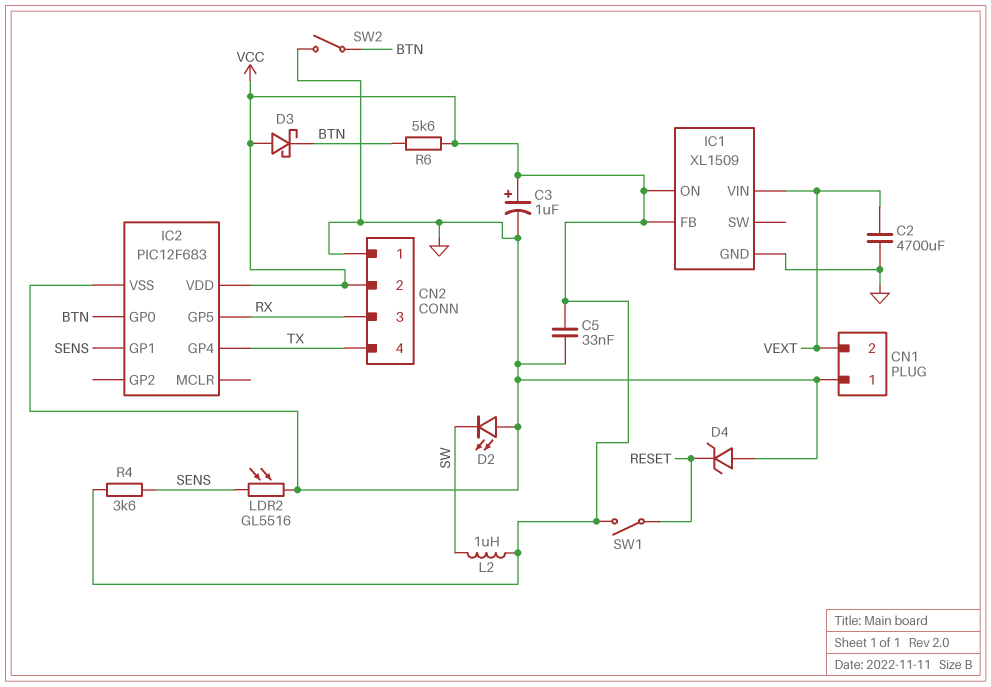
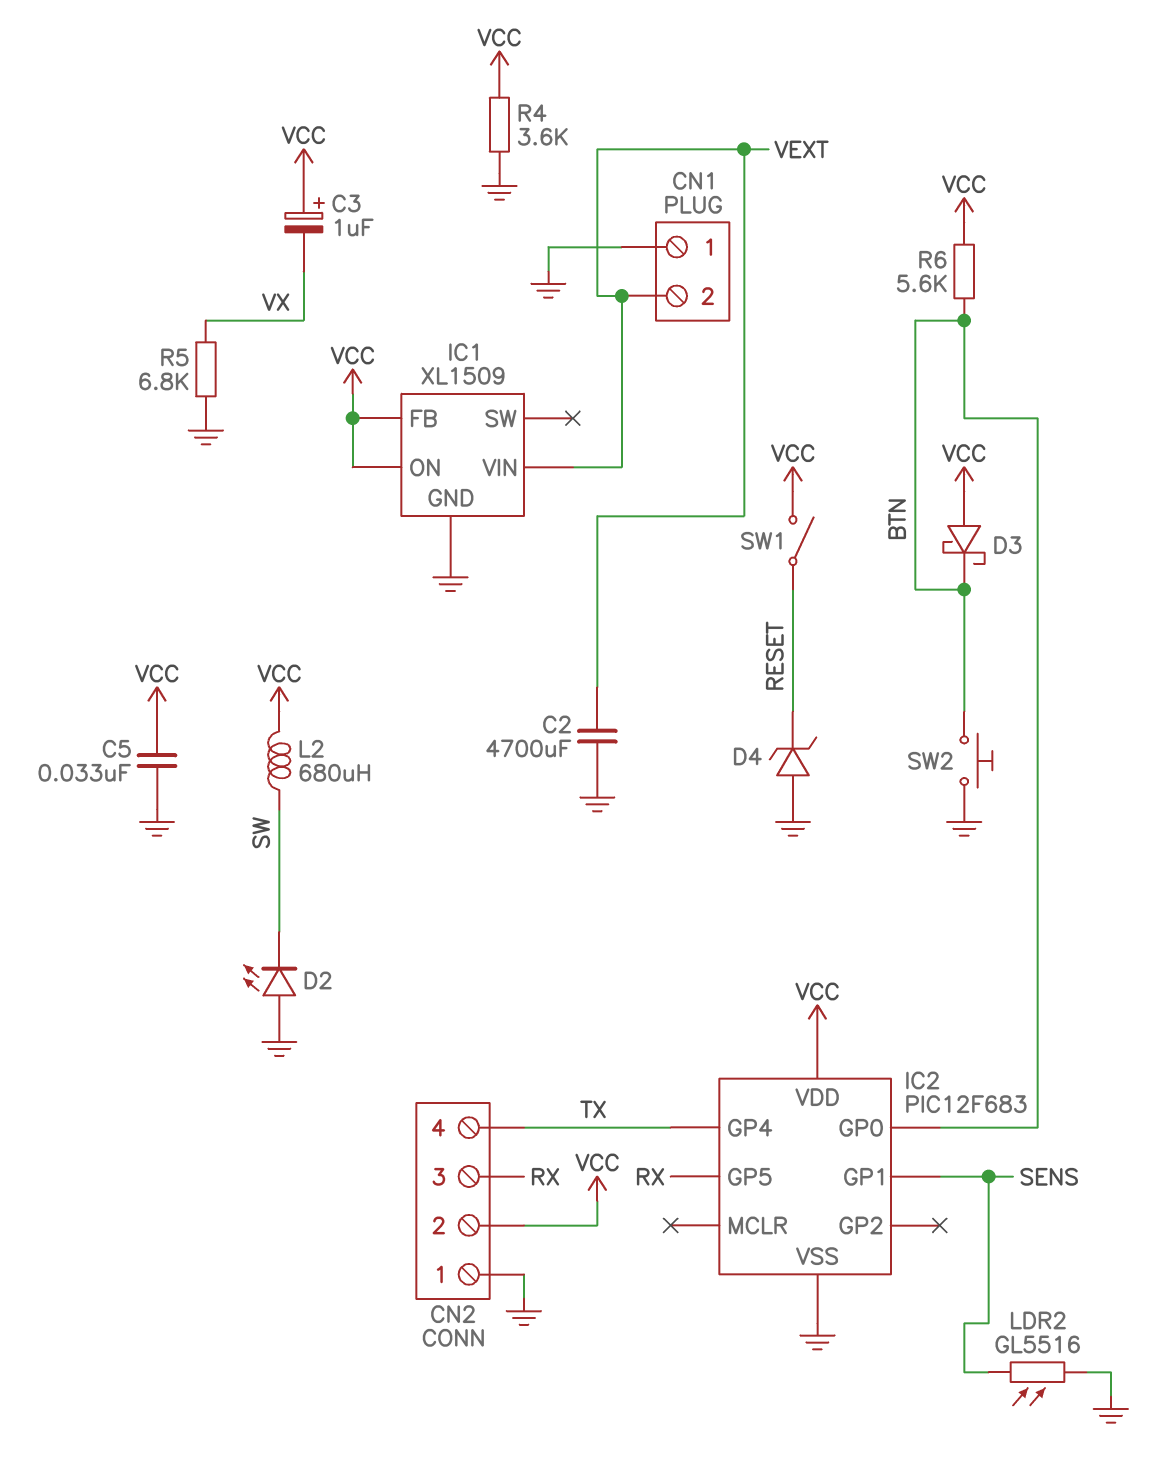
C3: 1uF (plus VCC, minus GND) -> 1uF (plus VCC, minus VX)
L2: 1uH (SW, VCC) -> 680uH (SW, VCC)
R4: 3.6k (SENS, VCC) -> 3.6k (GND, VCC)
R5: none -> 6.8k (GND, VX)
SW2: switch (BTN, GND) -> button (BTN, GND)

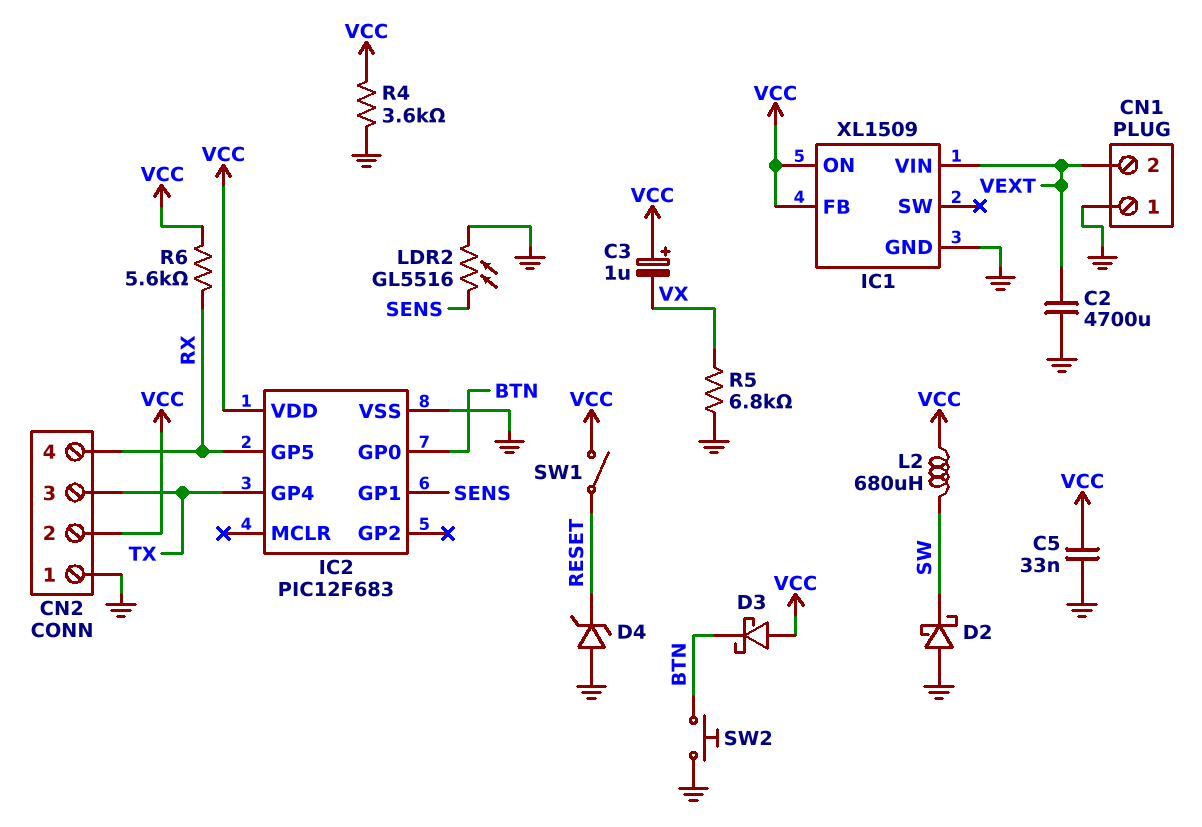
CN2 pin 3: RX -> TX
CN2 pin 4: TX -> RX
D2: LED (A GND, K SW) -> schottky (A GND, K SW)
R6: 5.6k (BTN, VCC) -> 5.6k (RX, VCC)

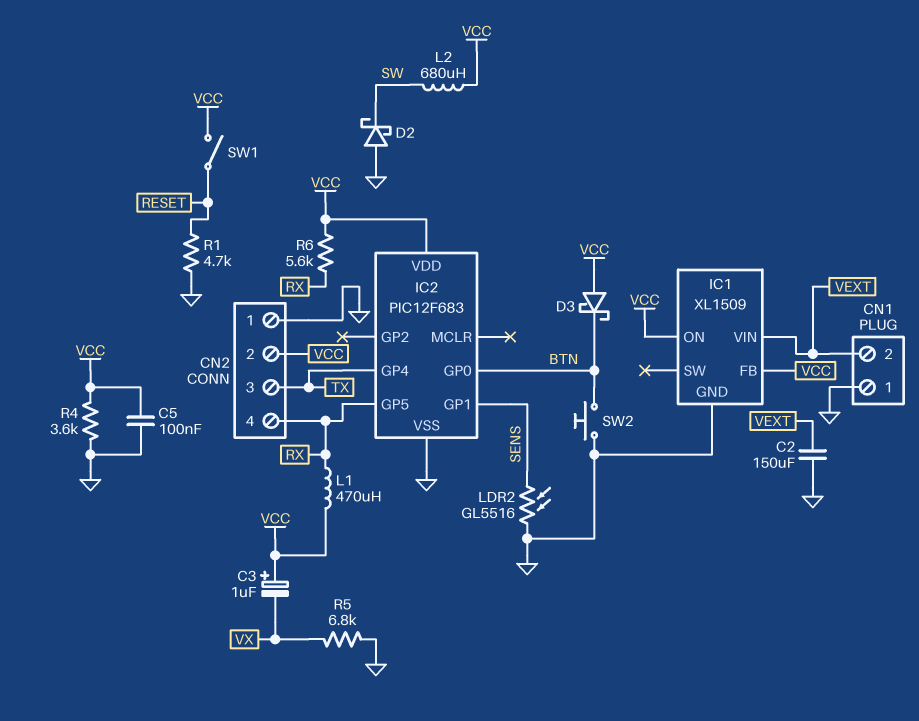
C2: 4700uF (GND, VEXT) -> 150uF (GND, VEXT)
C5: 33nF (GND, VCC) -> 100nF (GND, VCC)
D4: zener (A GND, K RESET) -> none
L1: none -> 470uH (RX, VCC)
R1: none -> 4.7k (GND, RESET)

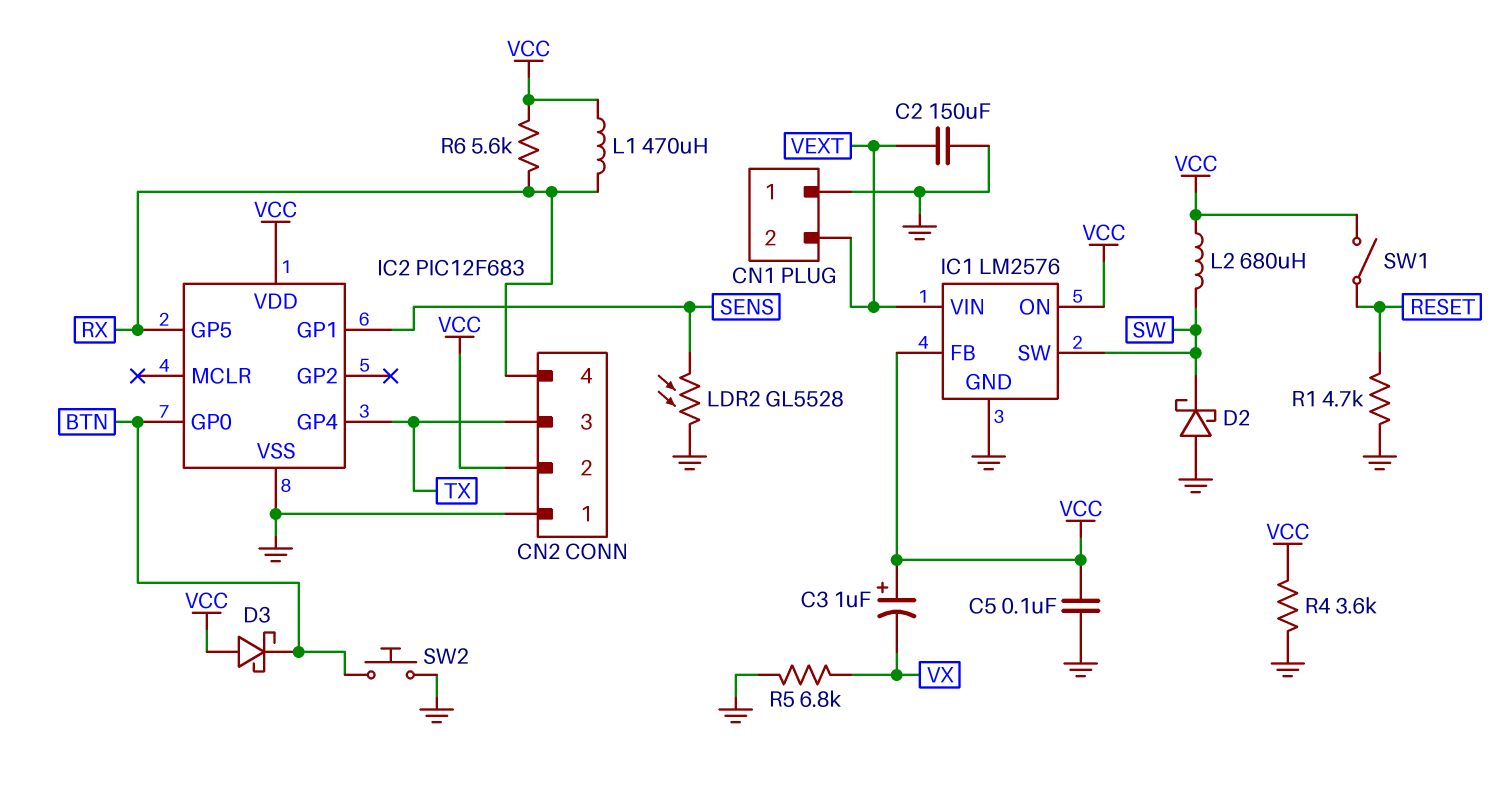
IC1: XL1509 -> LM2576
IC1 pin SW: none -> SW
LDR2: GL5516 (GND, SENS) -> GL5528 (GND, SENS)

